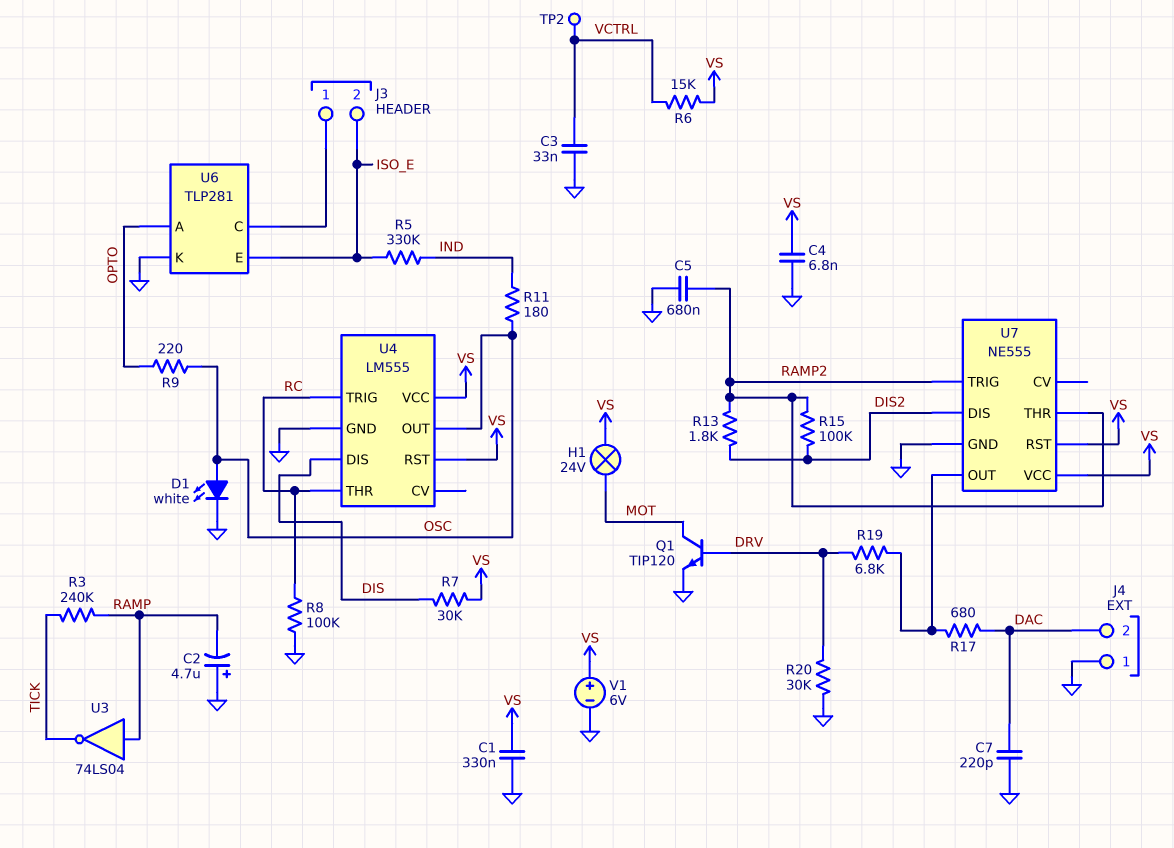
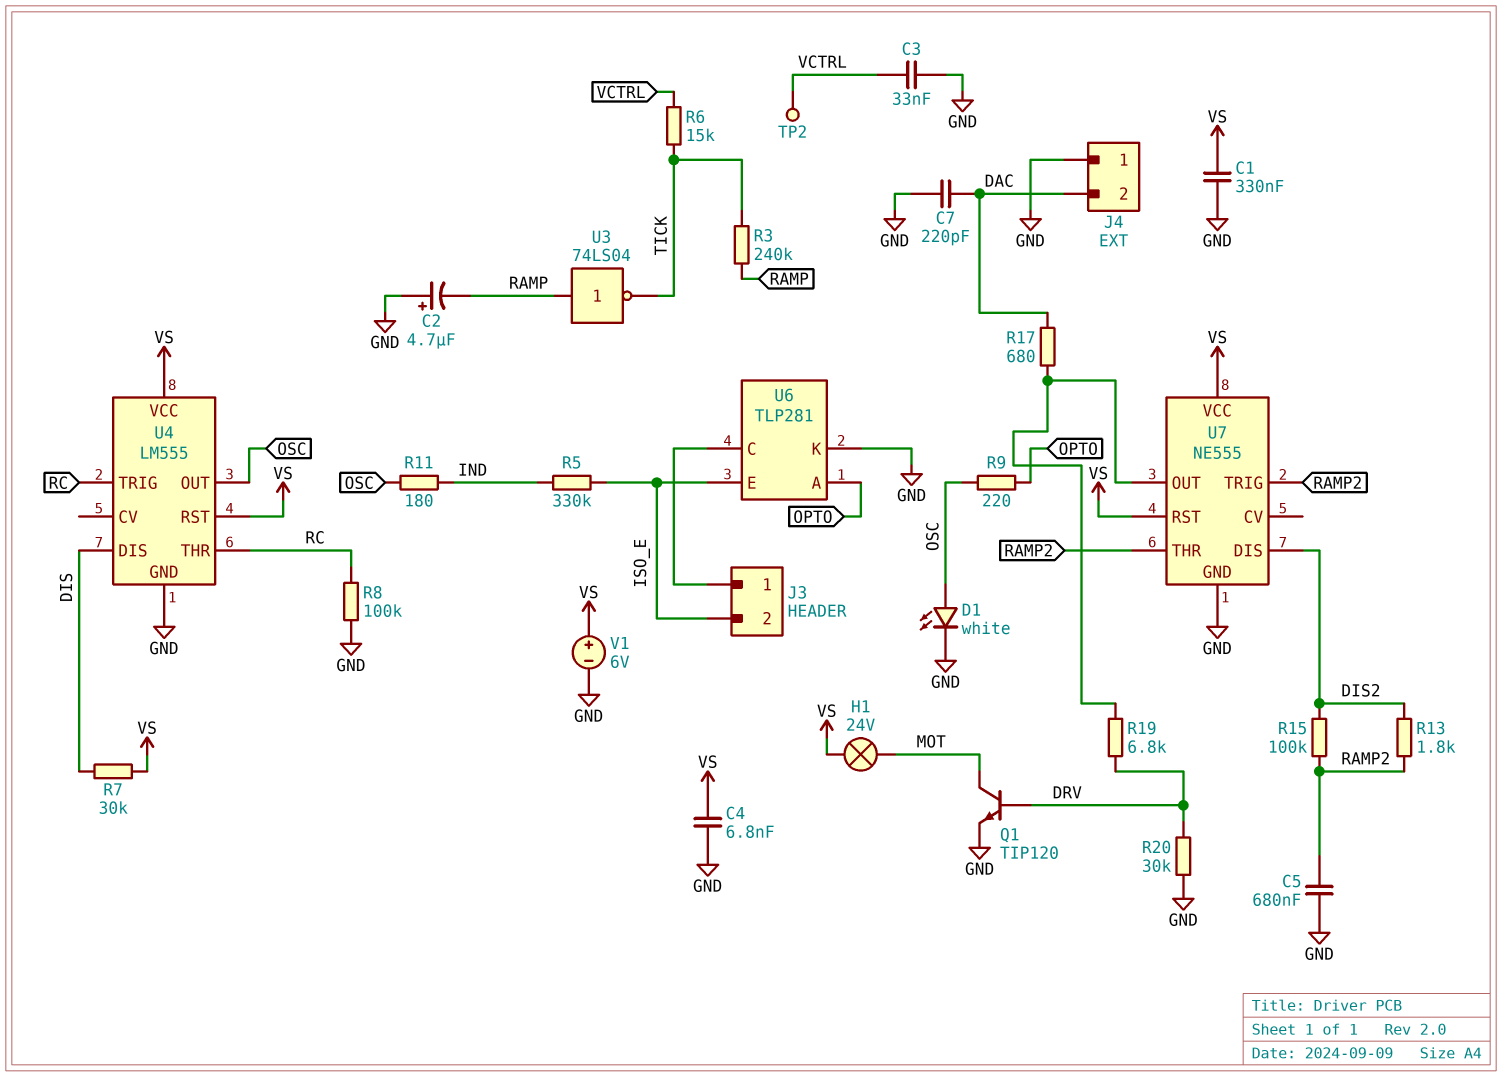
R6: 15k (VCTRL, VS) -> 15k (TICK, VCTRL)

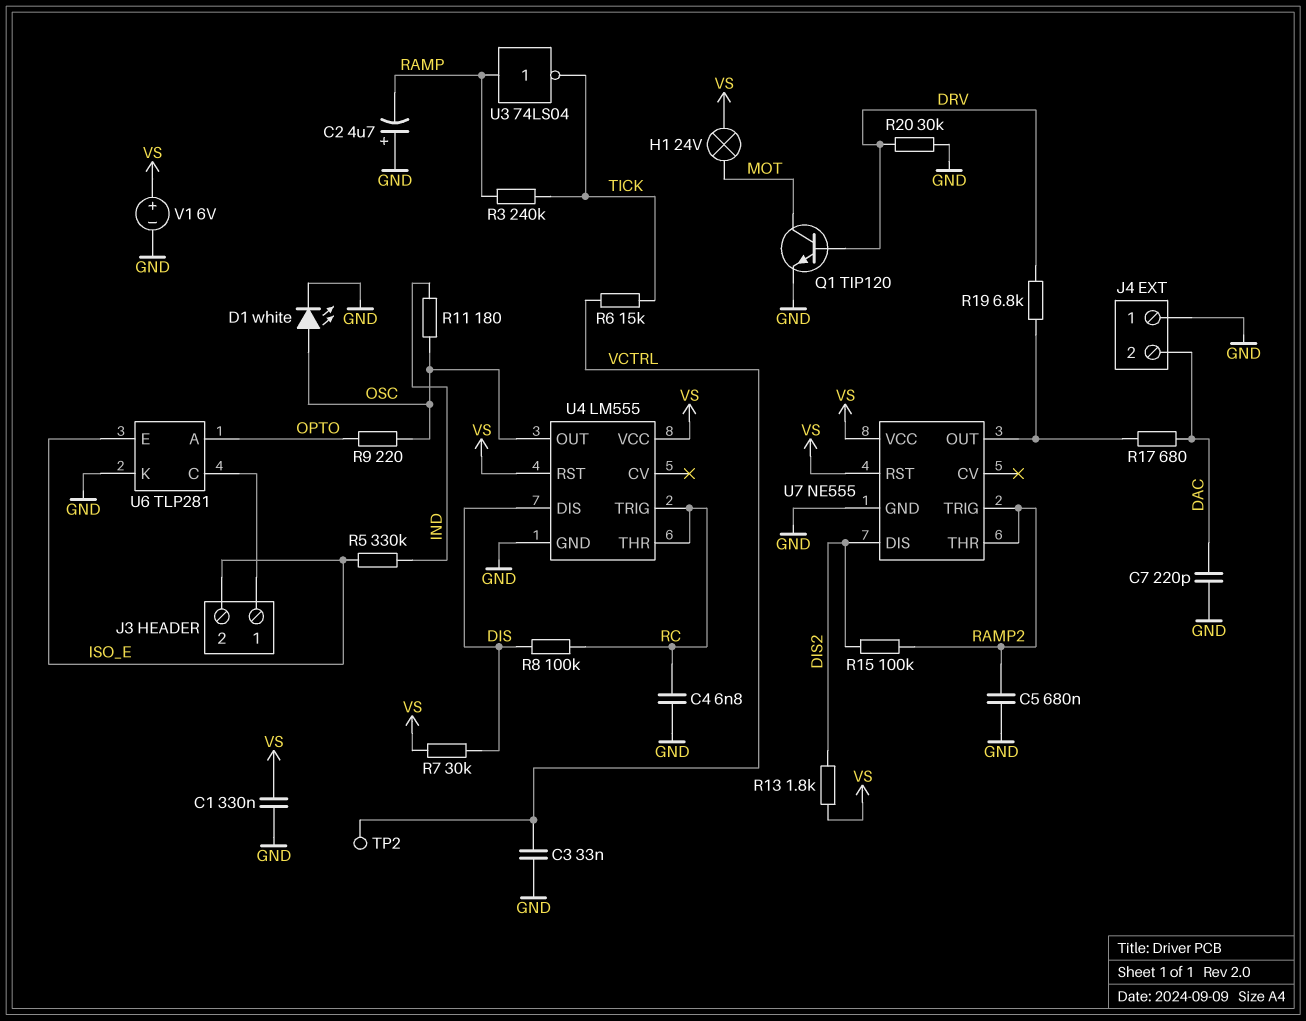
C4: 6.8nF (GND, VS) -> 6.8nF (GND, RC)
R8: 100k (GND, RC) -> 100k (DIS, RC)
R13: 1.8k (DIS2, RAMP2) -> 1.8k (DIS2, VS)

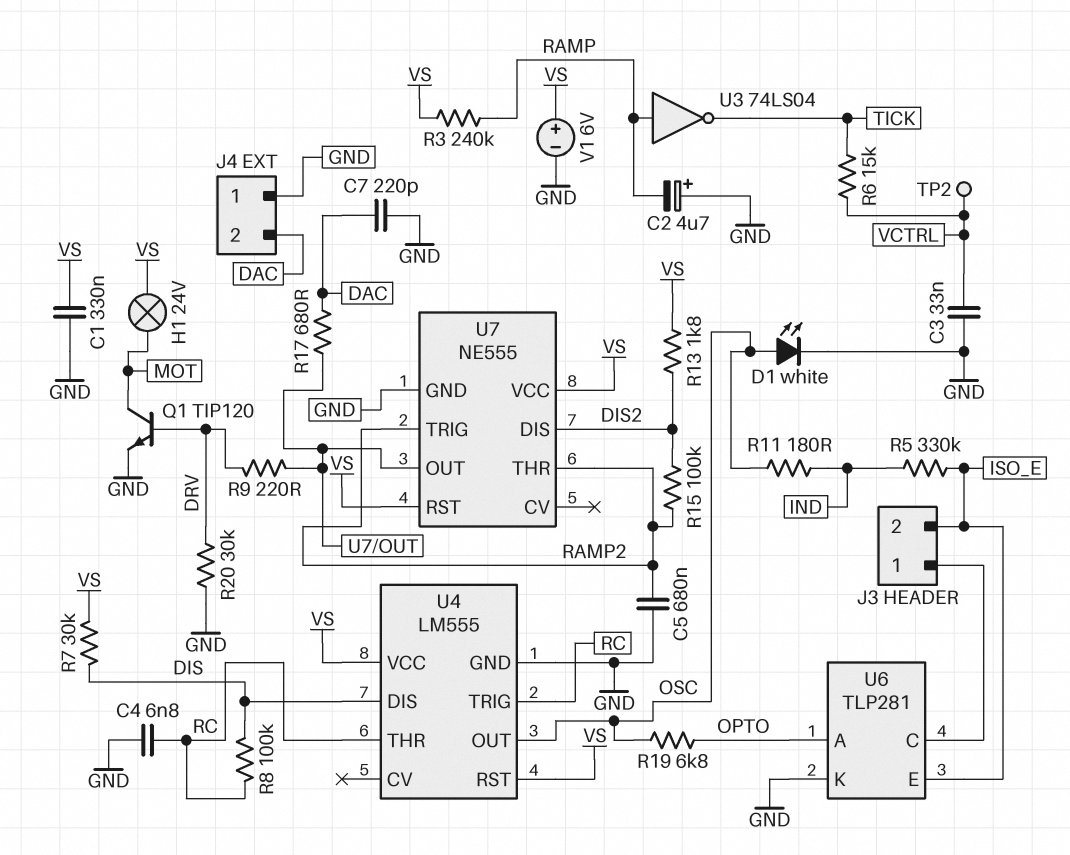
R3: 240k (RAMP, TICK) -> 240k (RAMP, VS)
R9: 220 (OPTO, OSC) -> 220 (DRV, U7/OUT)
R19: 6.8k (DRV, U7/OUT) -> 6.8k (OPTO, OSC)

